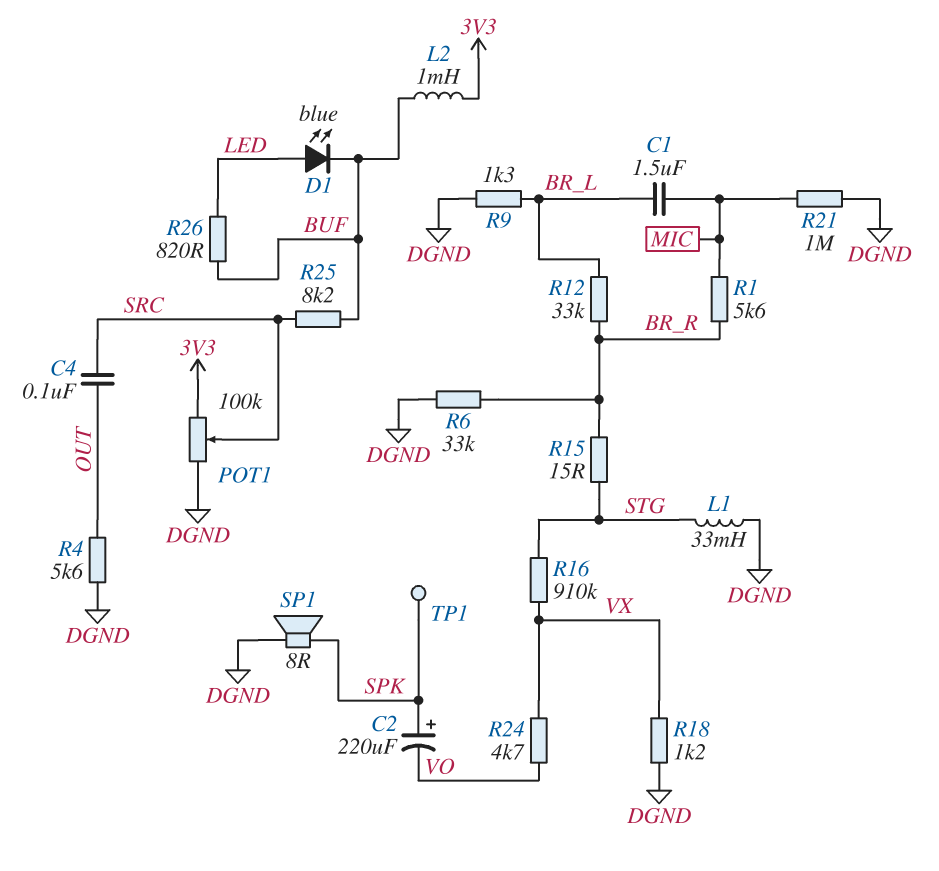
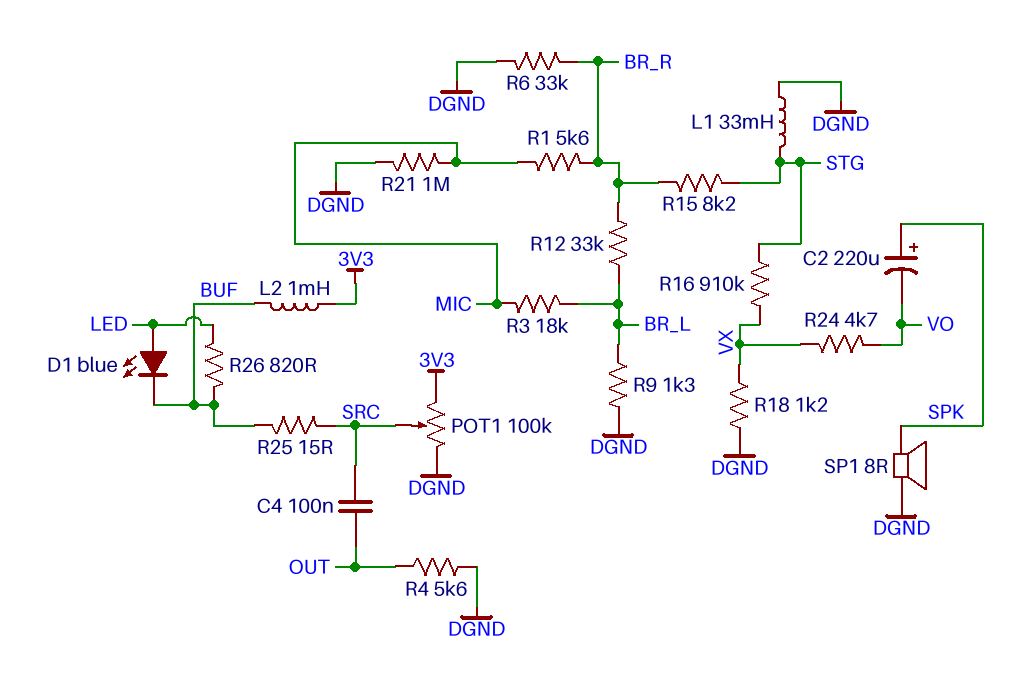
C1: 1.5uF (BR_L, MIC) -> none
R3: none -> 18k (BR_L, MIC)
R15: 15 (BR_R, STG) -> 8.2k (BR_R, STG)
R25: 8.2k (BUF, SRC) -> 15 (BUF, SRC)
TP1: test point (SPK) -> none

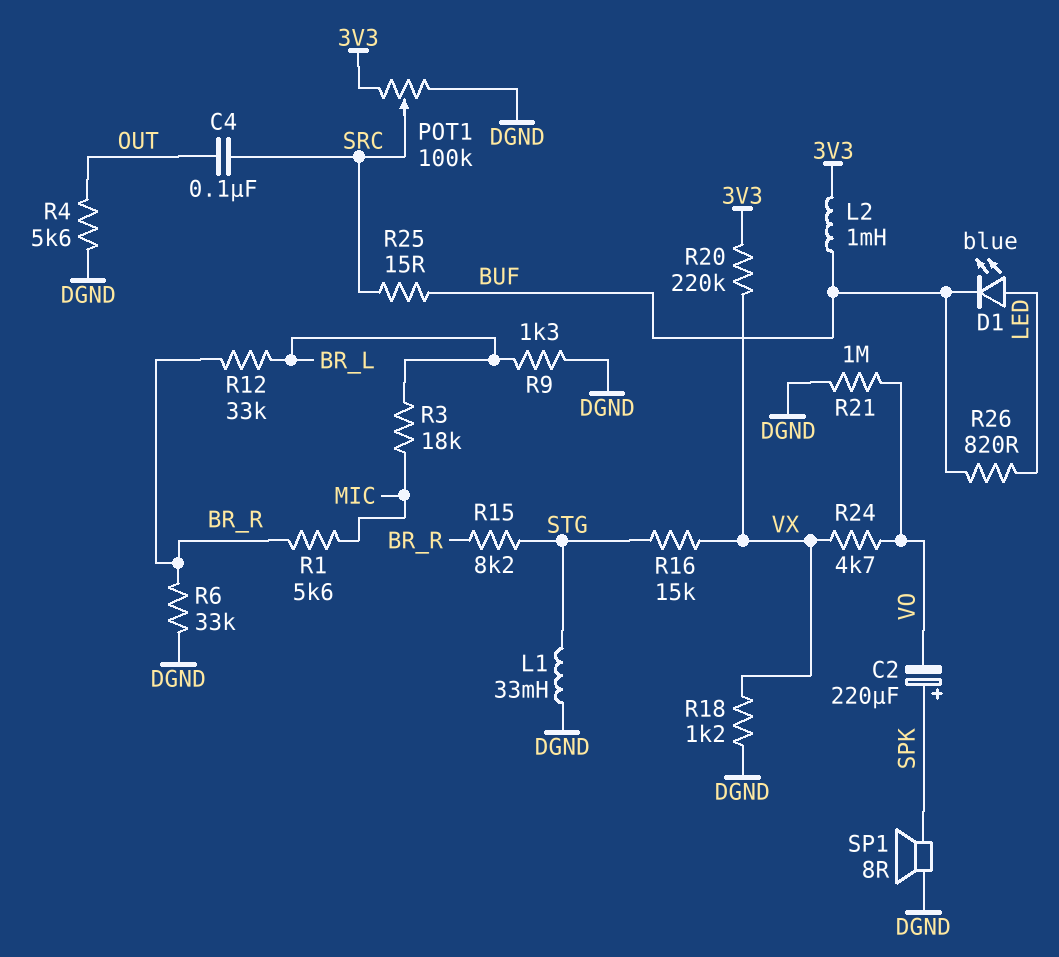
R16: 910k (STG, VX) -> 15k (STG, VX)
R20: none -> 220k (3V3, VX)
R21: 1M (DGND, MIC) -> 1M (DGND, VO)

